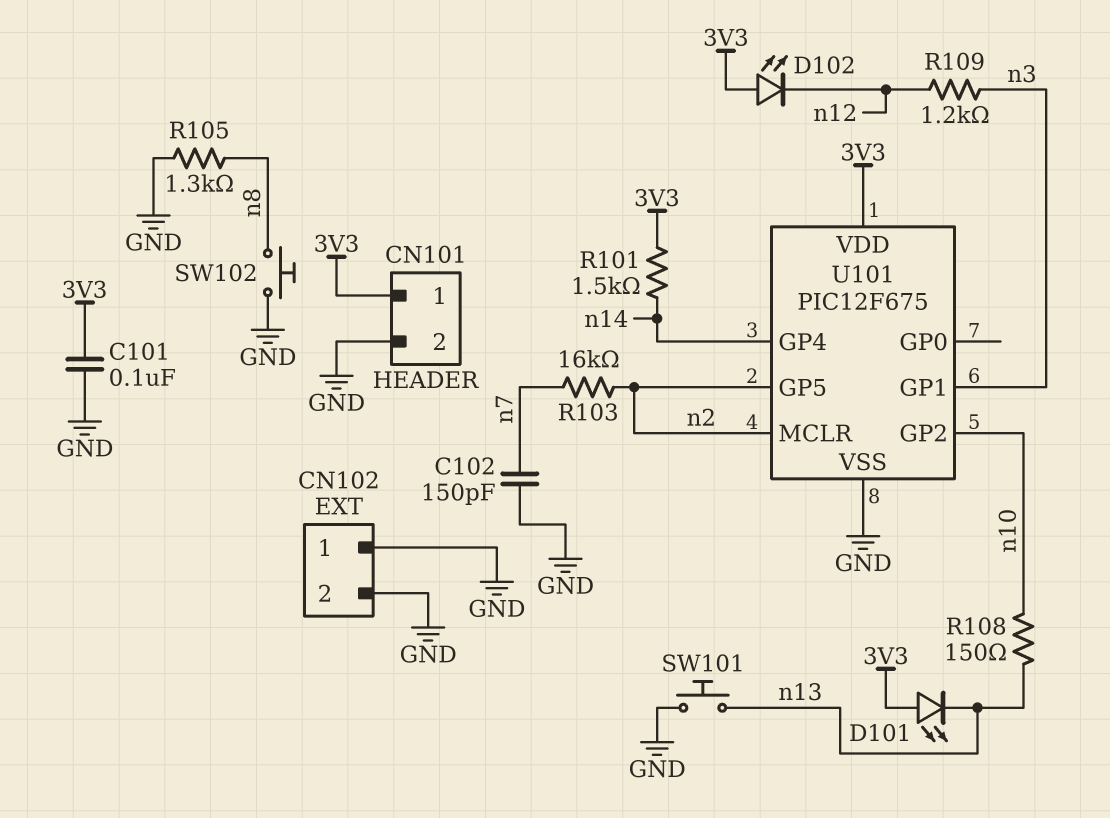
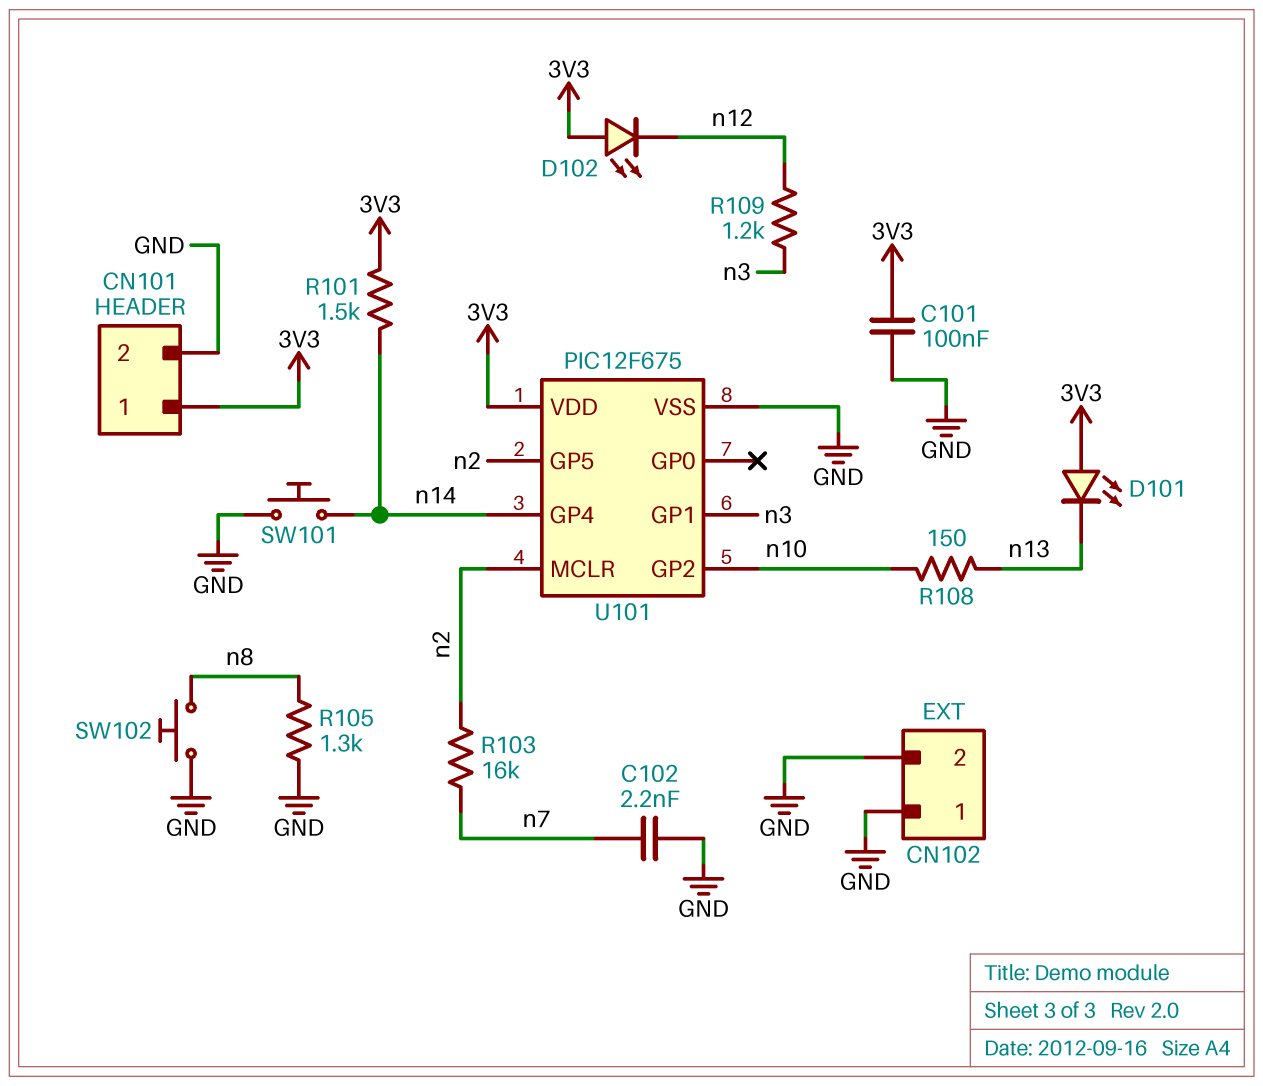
C102: 150pF (GND, n7) -> 2.2nF (GND, n7)
SW101: button (GND, n13) -> button (GND, n14)

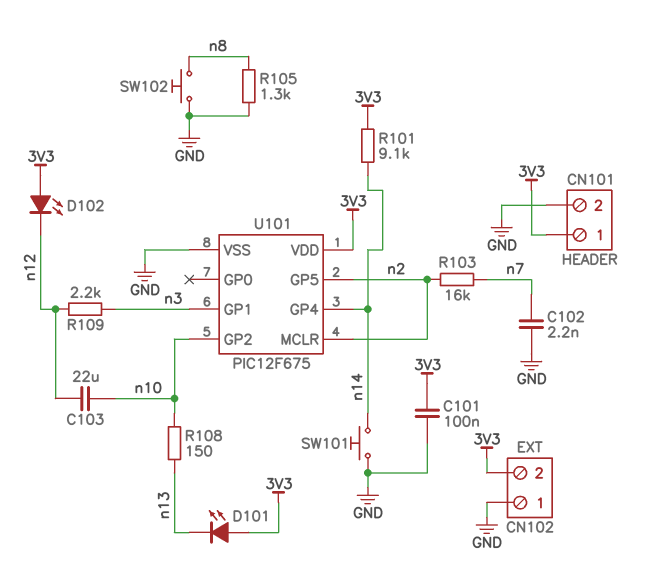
C103: none -> 22uF (n10, n12)
CN102 pin 2: GND -> 3V3
R101: 1.5k (3V3, n14) -> 9.1k (3V3, n14)
R109: 1.2k (n3, n12) -> 2.2k (n3, n12)

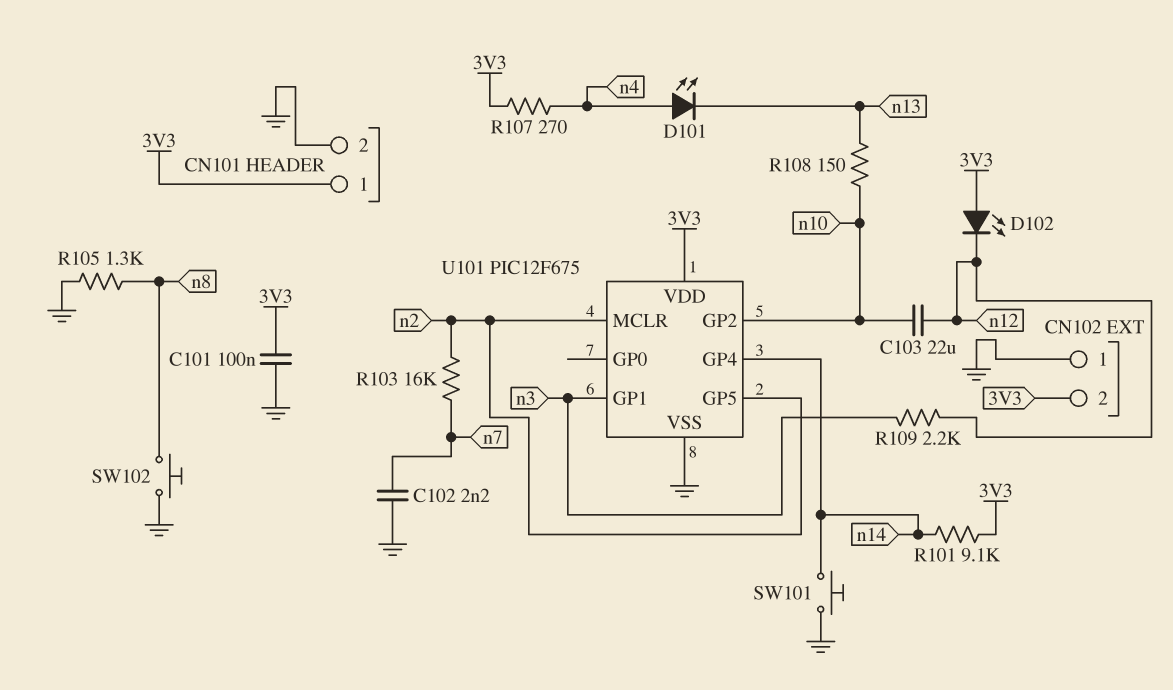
D101: LED (A 3V3, K n13) -> LED (A n4, K n13)
R107: none -> 270 (3V3, n4)

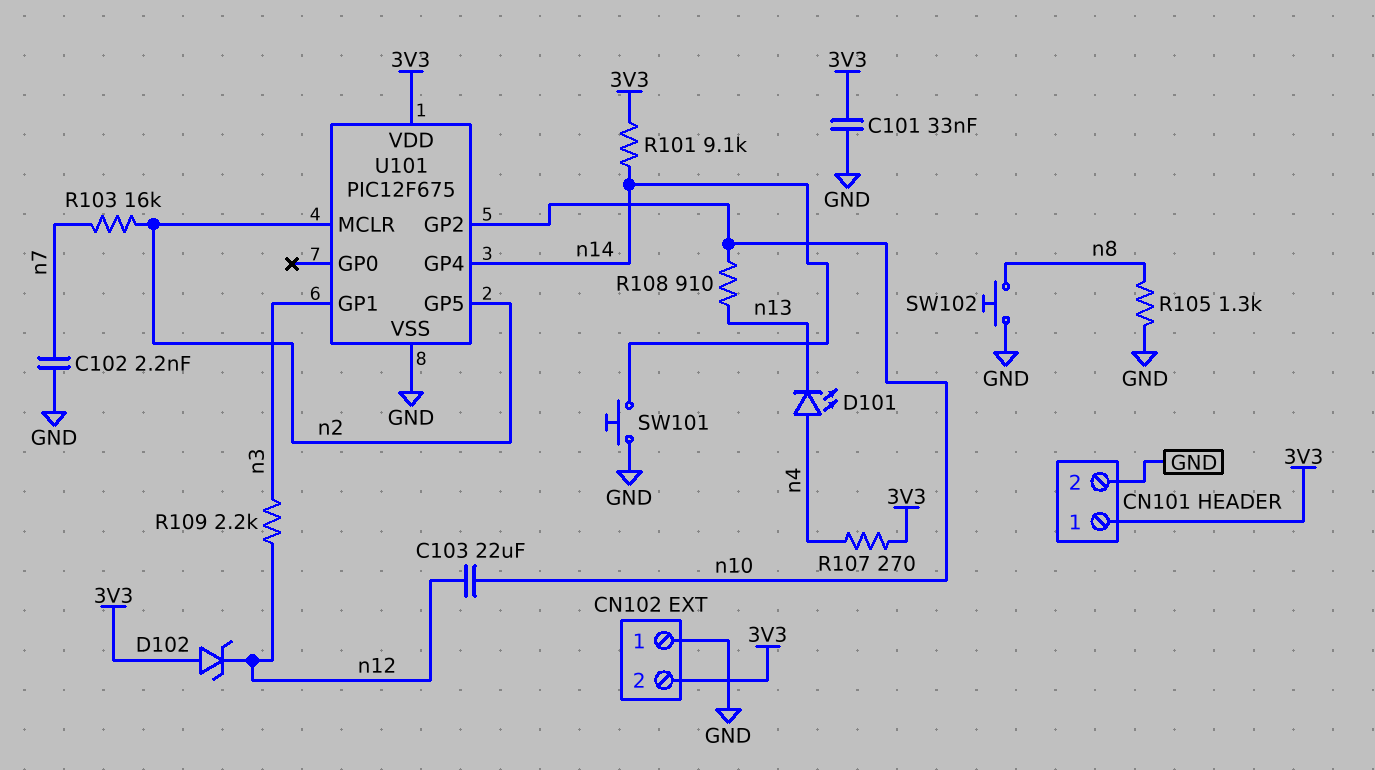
C101: 100nF (3V3, GND) -> 33nF (3V3, GND)
D102: LED (A 3V3, K n12) -> zener (A 3V3, K n12)
R108: 150 (n10, n13) -> 910 (n10, n13)

